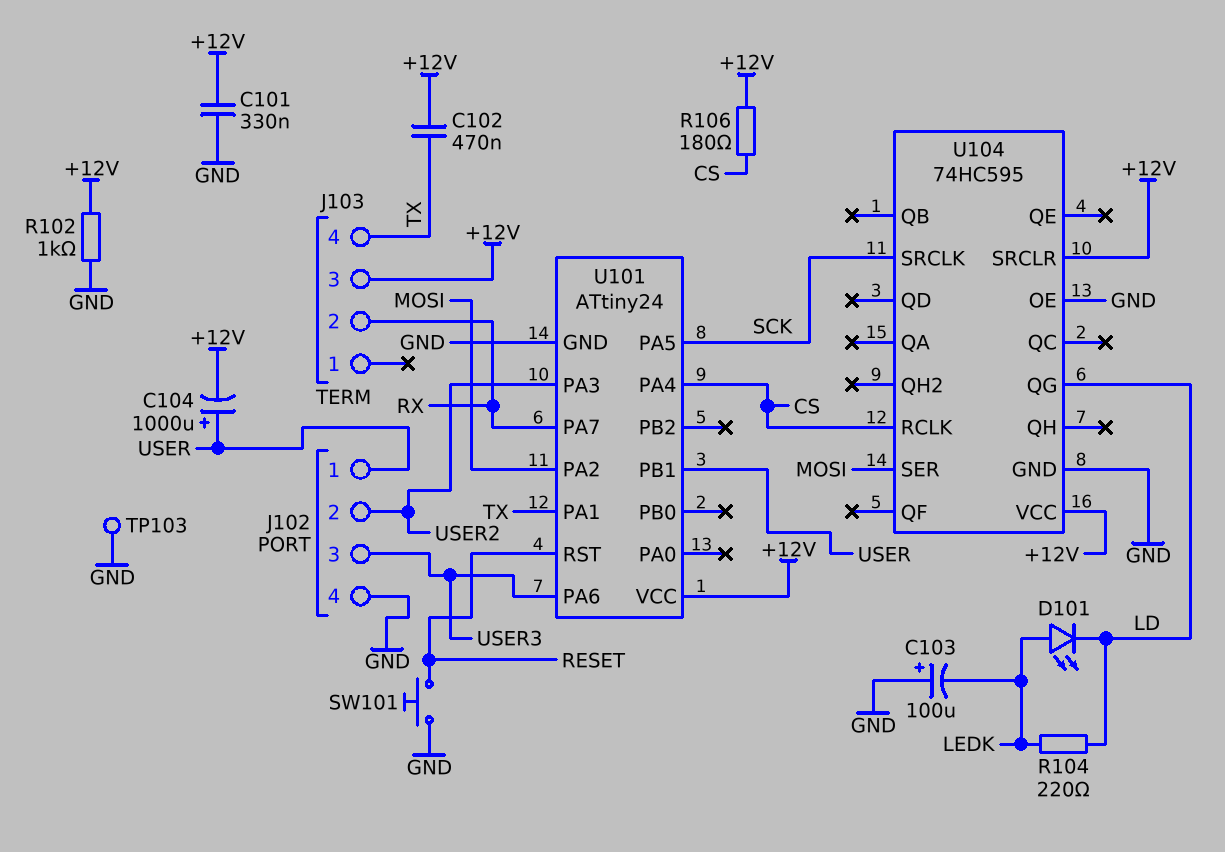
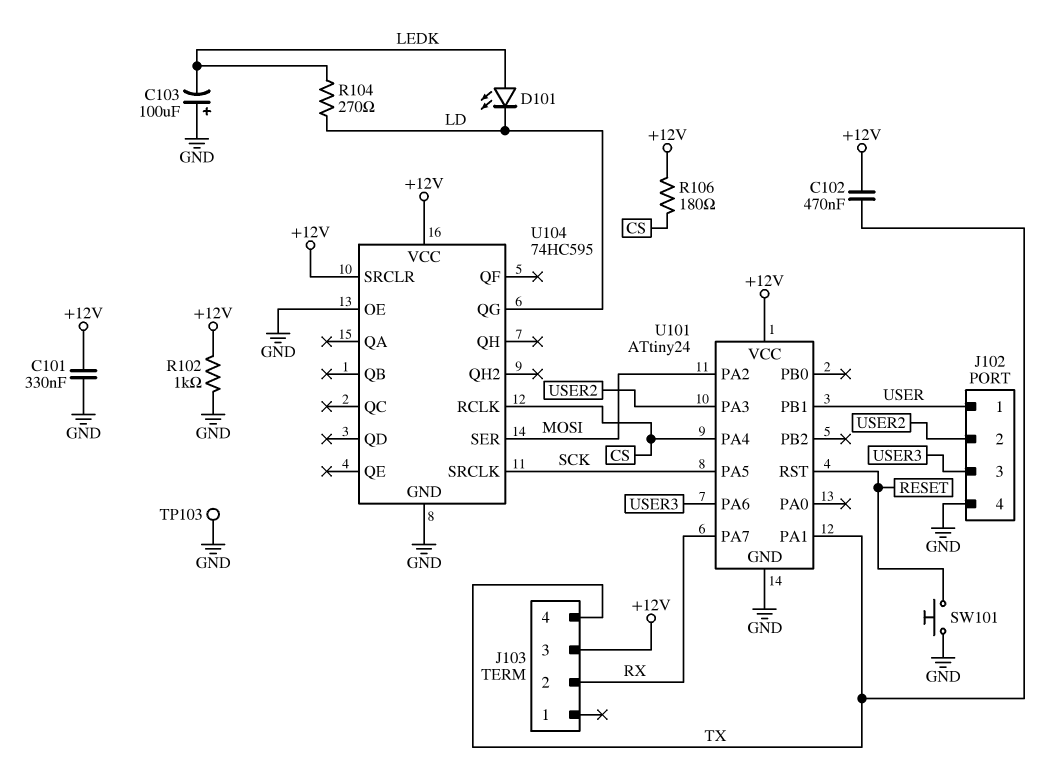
C104: 1000uF (plus USER, minus +12V) -> none
R104: 220 (LD, LEDK) -> 270 (LD, LEDK)

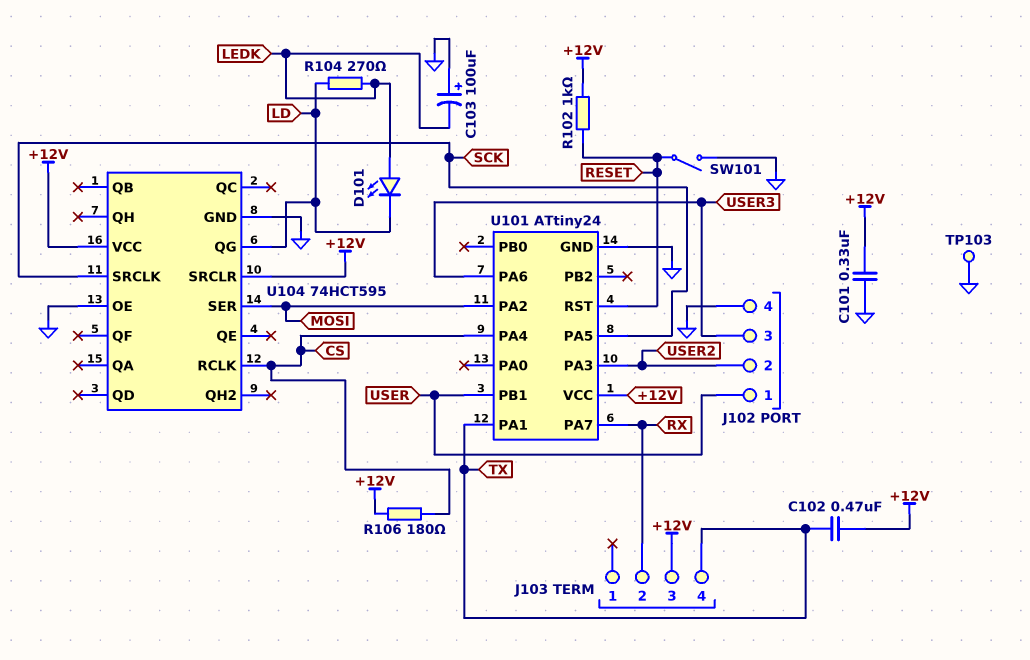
R102: 1k (+12V, GND) -> 1k (+12V, RESET)
SW101: button (GND, RESET) -> switch (GND, RESET)
U104: 74HC595 -> 74HCT595

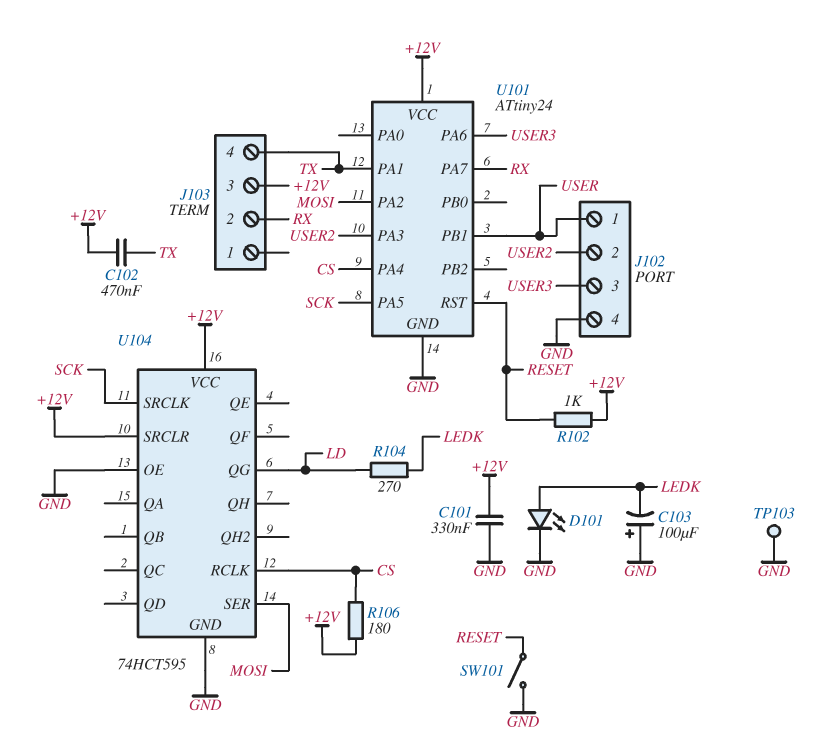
D101: LED (A LEDK, K LD) -> LED (A LEDK, K GND)

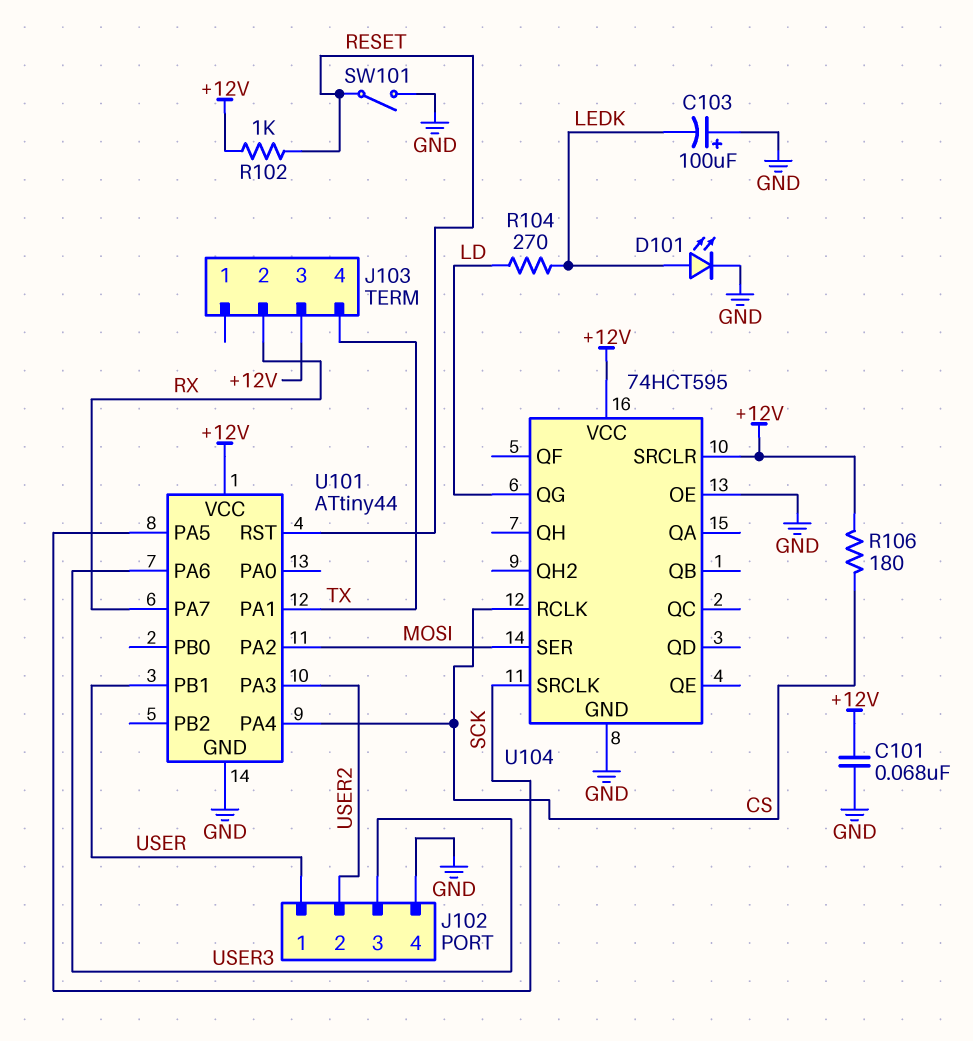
C101: 330nF (+12V, GND) -> 68nF (+12V, GND)
C102: 470nF (+12V, TX) -> none
TP103: test point (GND) -> none
U101: ATtiny24 -> ATtiny44

